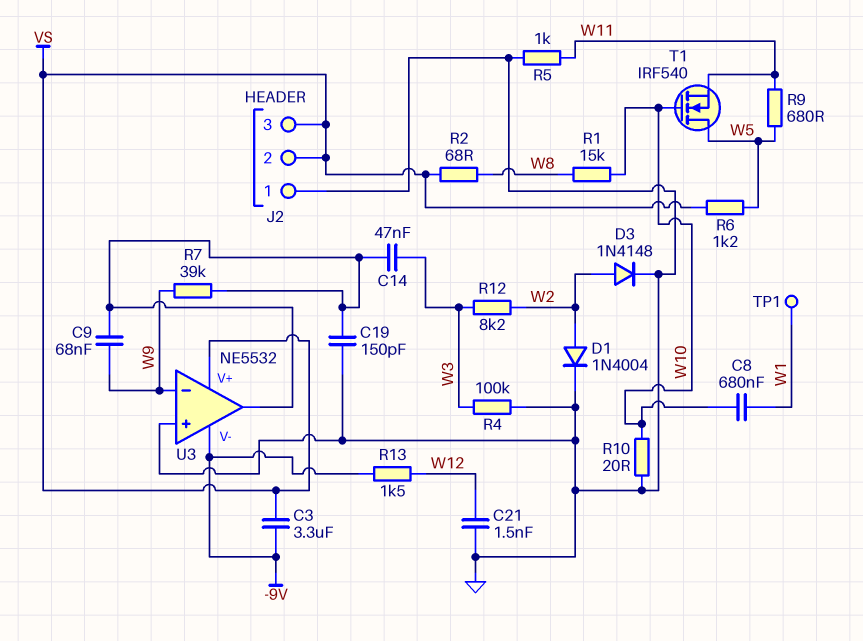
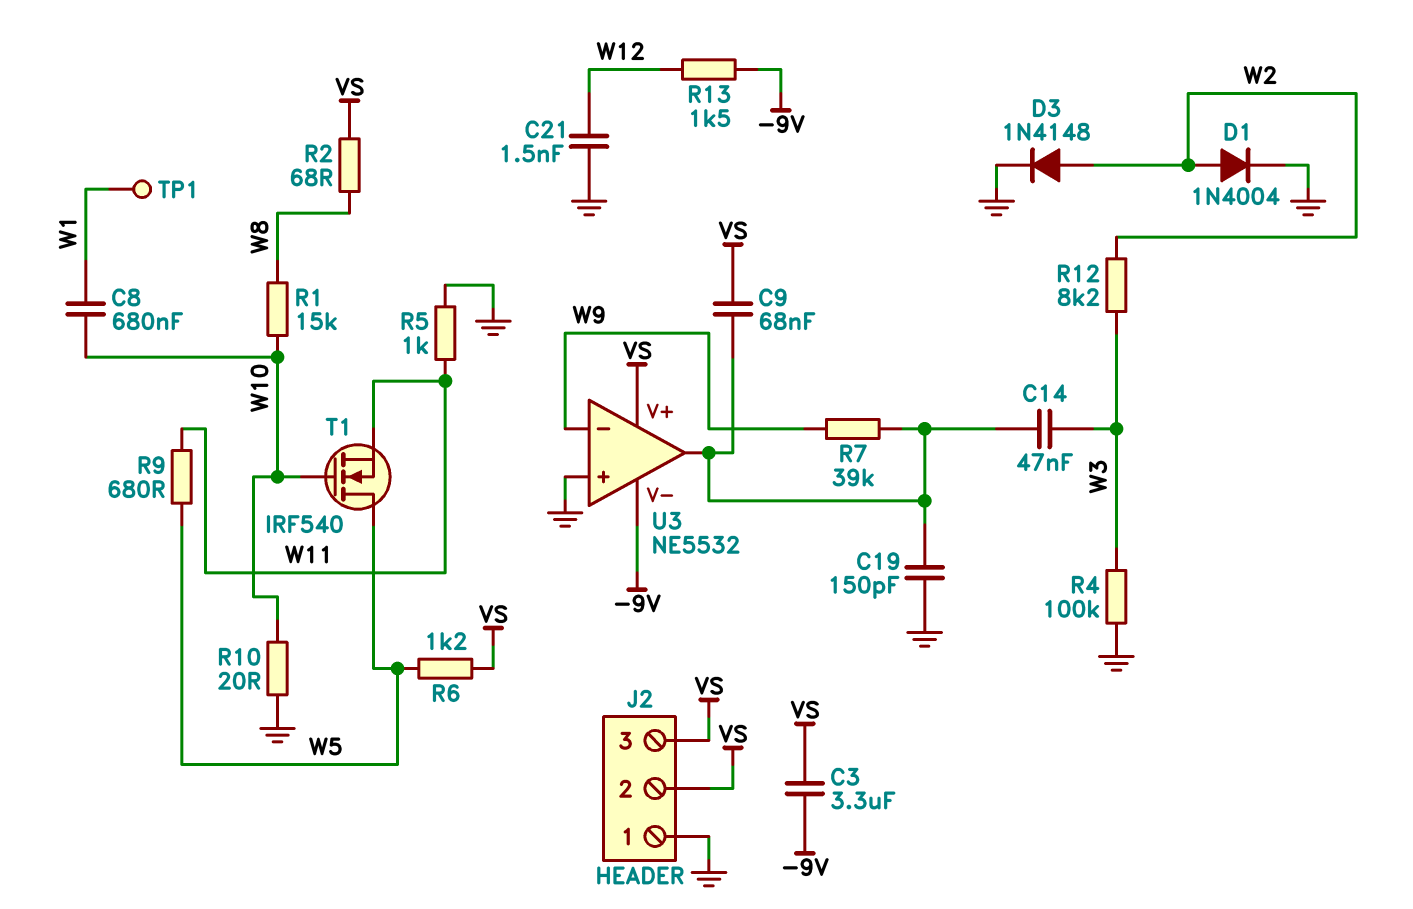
C9: 68nF (U3/out, W9) -> 68nF (U3/out, VS)

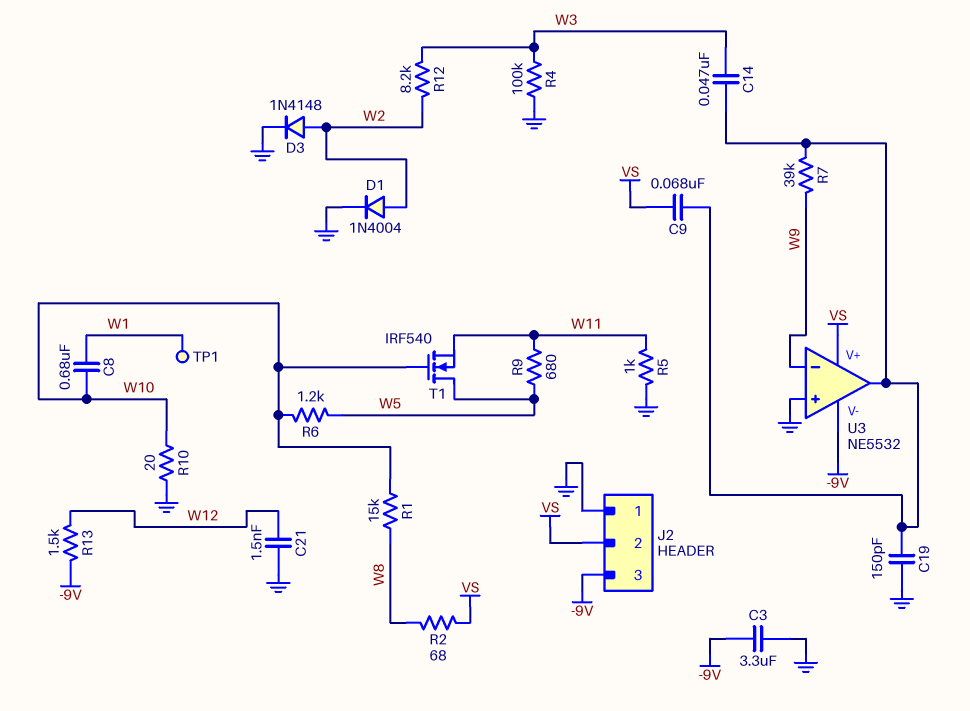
C3: 3.3uF (-9V, VS) -> 3.3uF (-9V, GND)
J2 pin 3: VS -> -9V
R6: 1.2k (VS, W5) -> 1.2k (W5, W10)

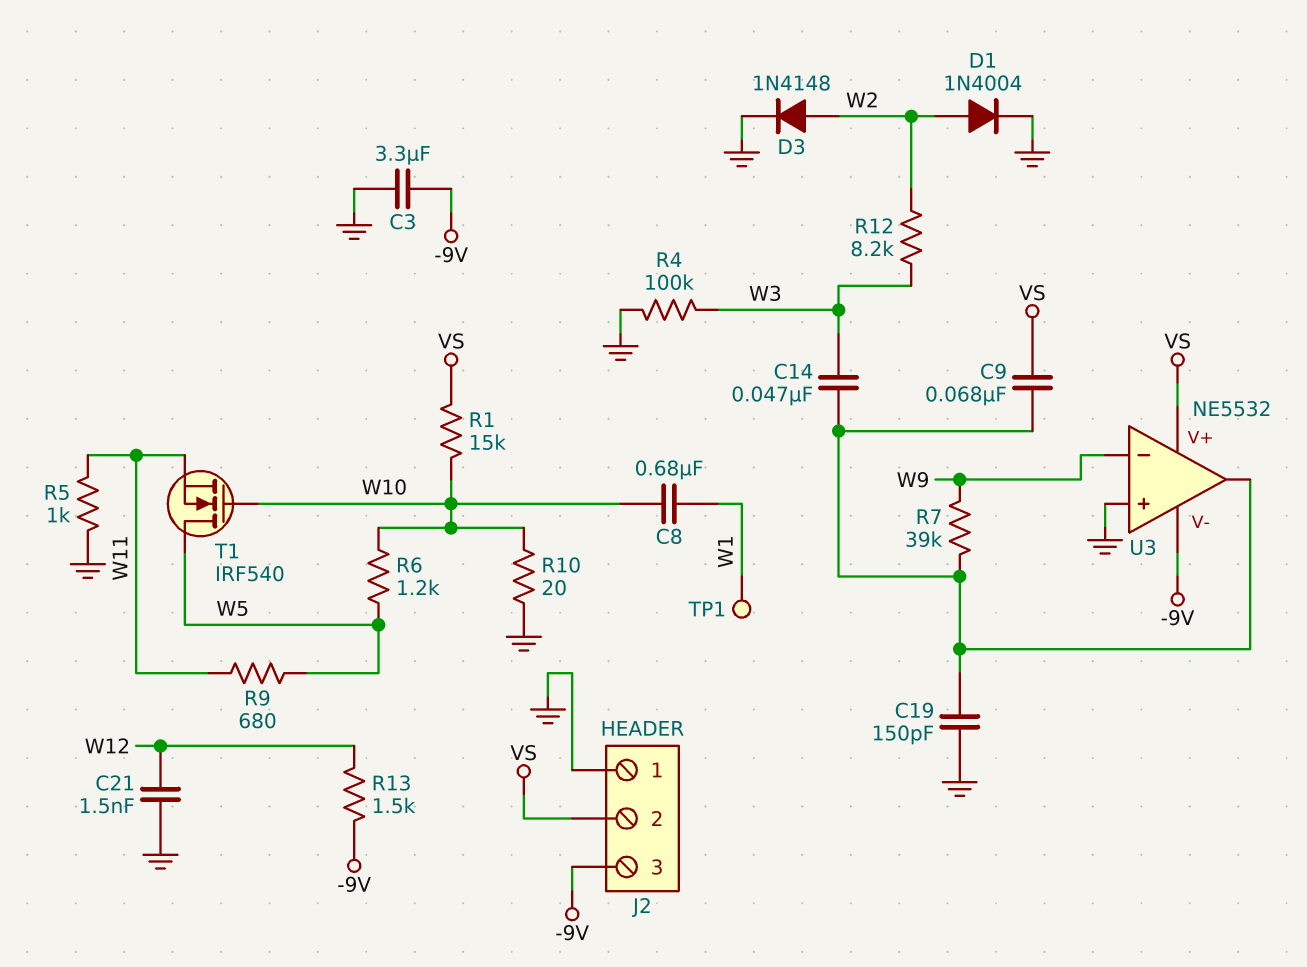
R1: 15k (W8, W10) -> 15k (VS, W10)
R2: 68 (VS, W8) -> none

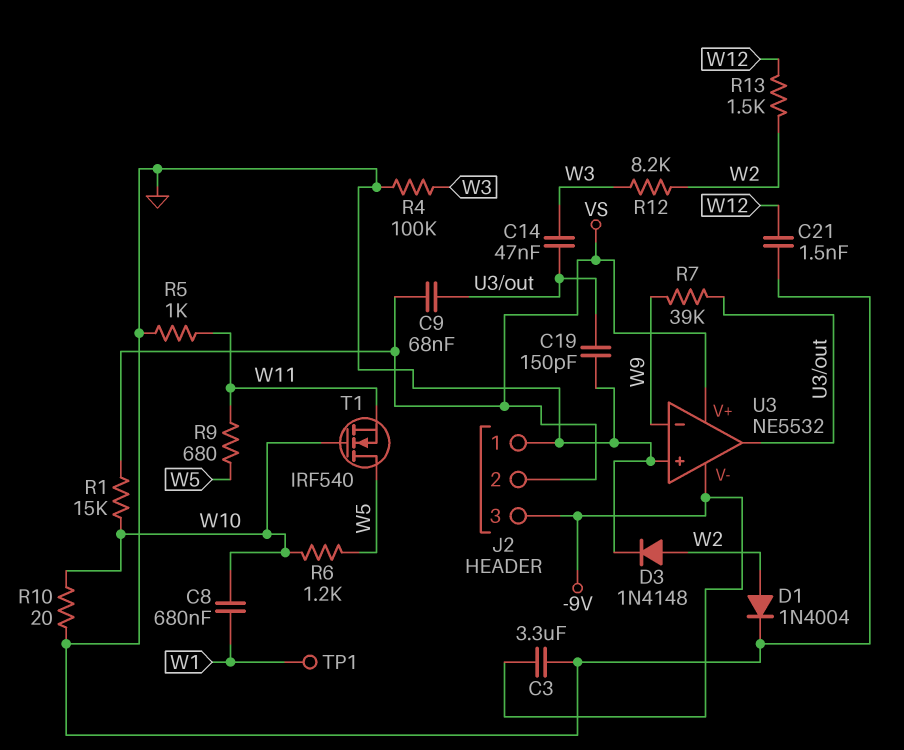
R13: 1.5k (-9V, W12) -> 1.5k (W2, W12)

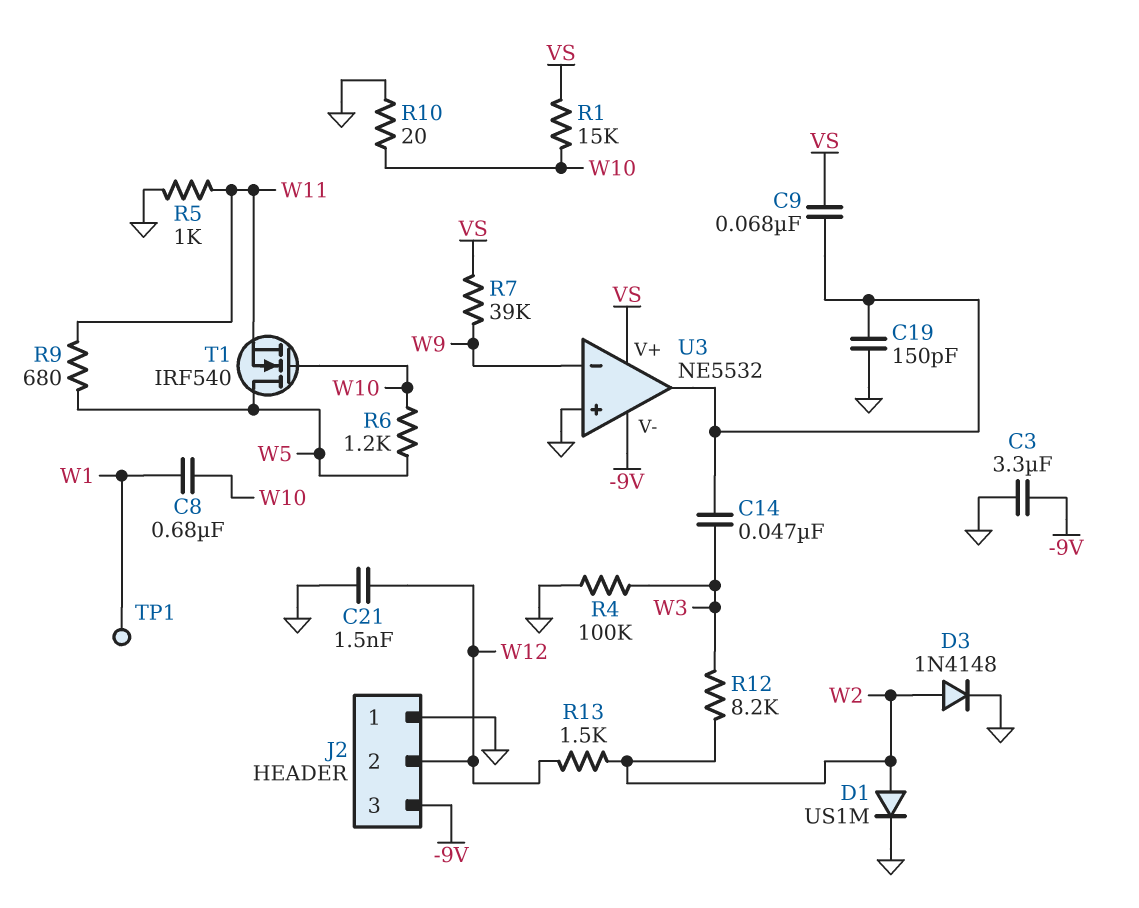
D1: diode 1N4004 (A W2, K GND) -> diode US1M (A W2, K GND)
J2 pin 2: VS -> W12
R7: 39k (U3/out, W9) -> 39k (VS, W9)

